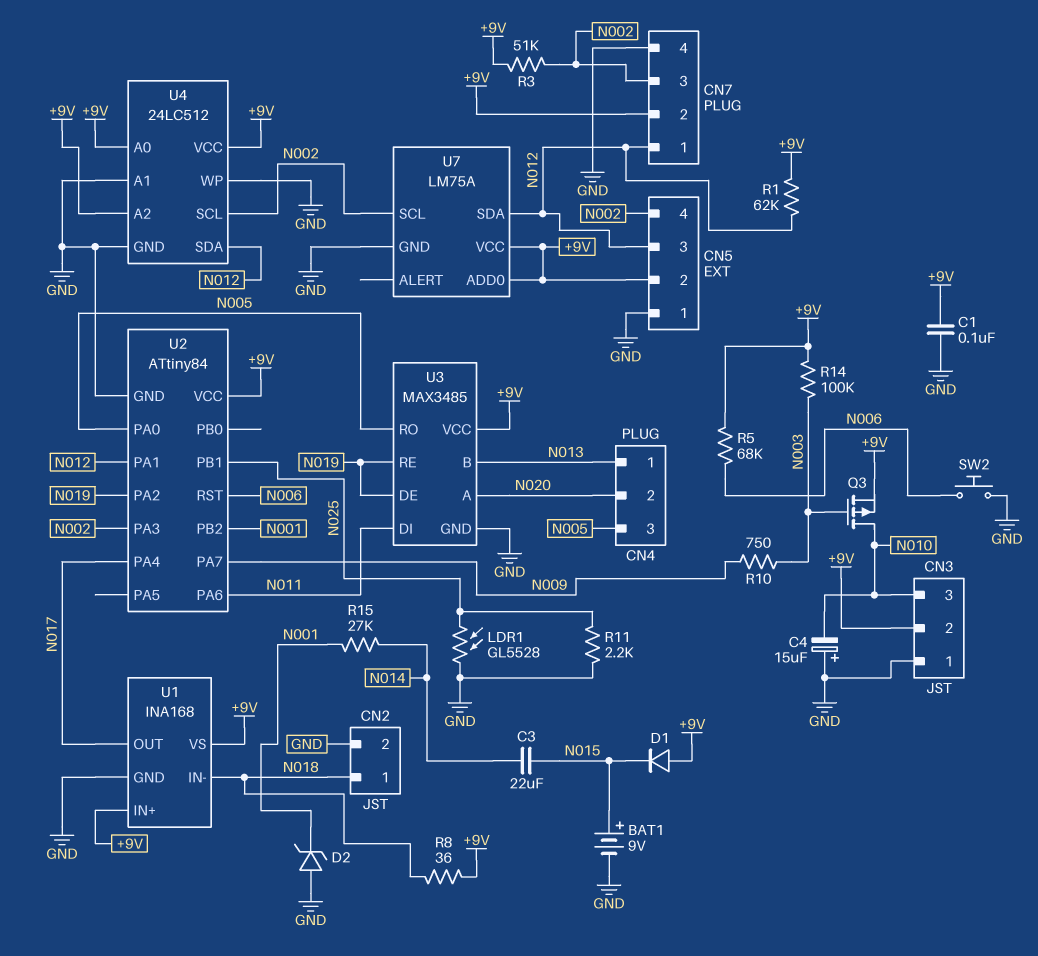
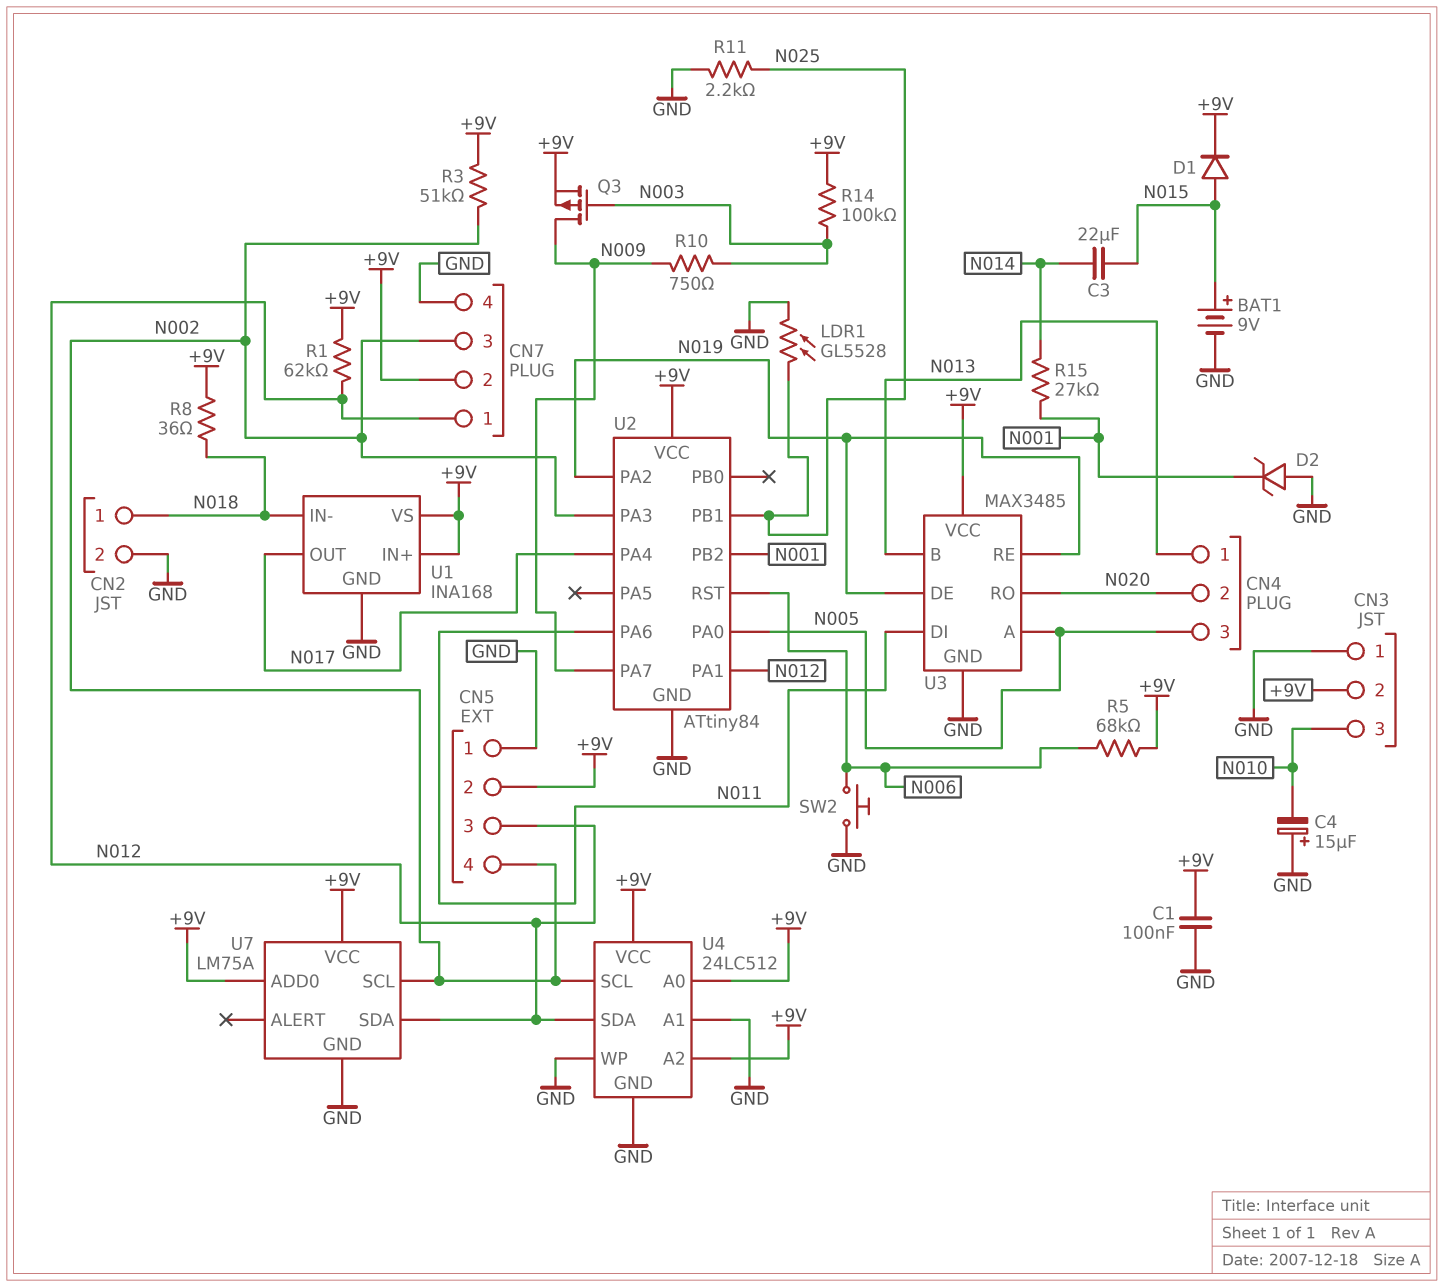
D1: diode (A +9V, K N015) -> diode (A N015, K +9V)
Q3: PMOS (G N003, D N010, S +9V) -> PMOS (G N003, D N009, S +9V)
U3 pin A: N020 -> N005
U3 pin RO: N005 -> N020

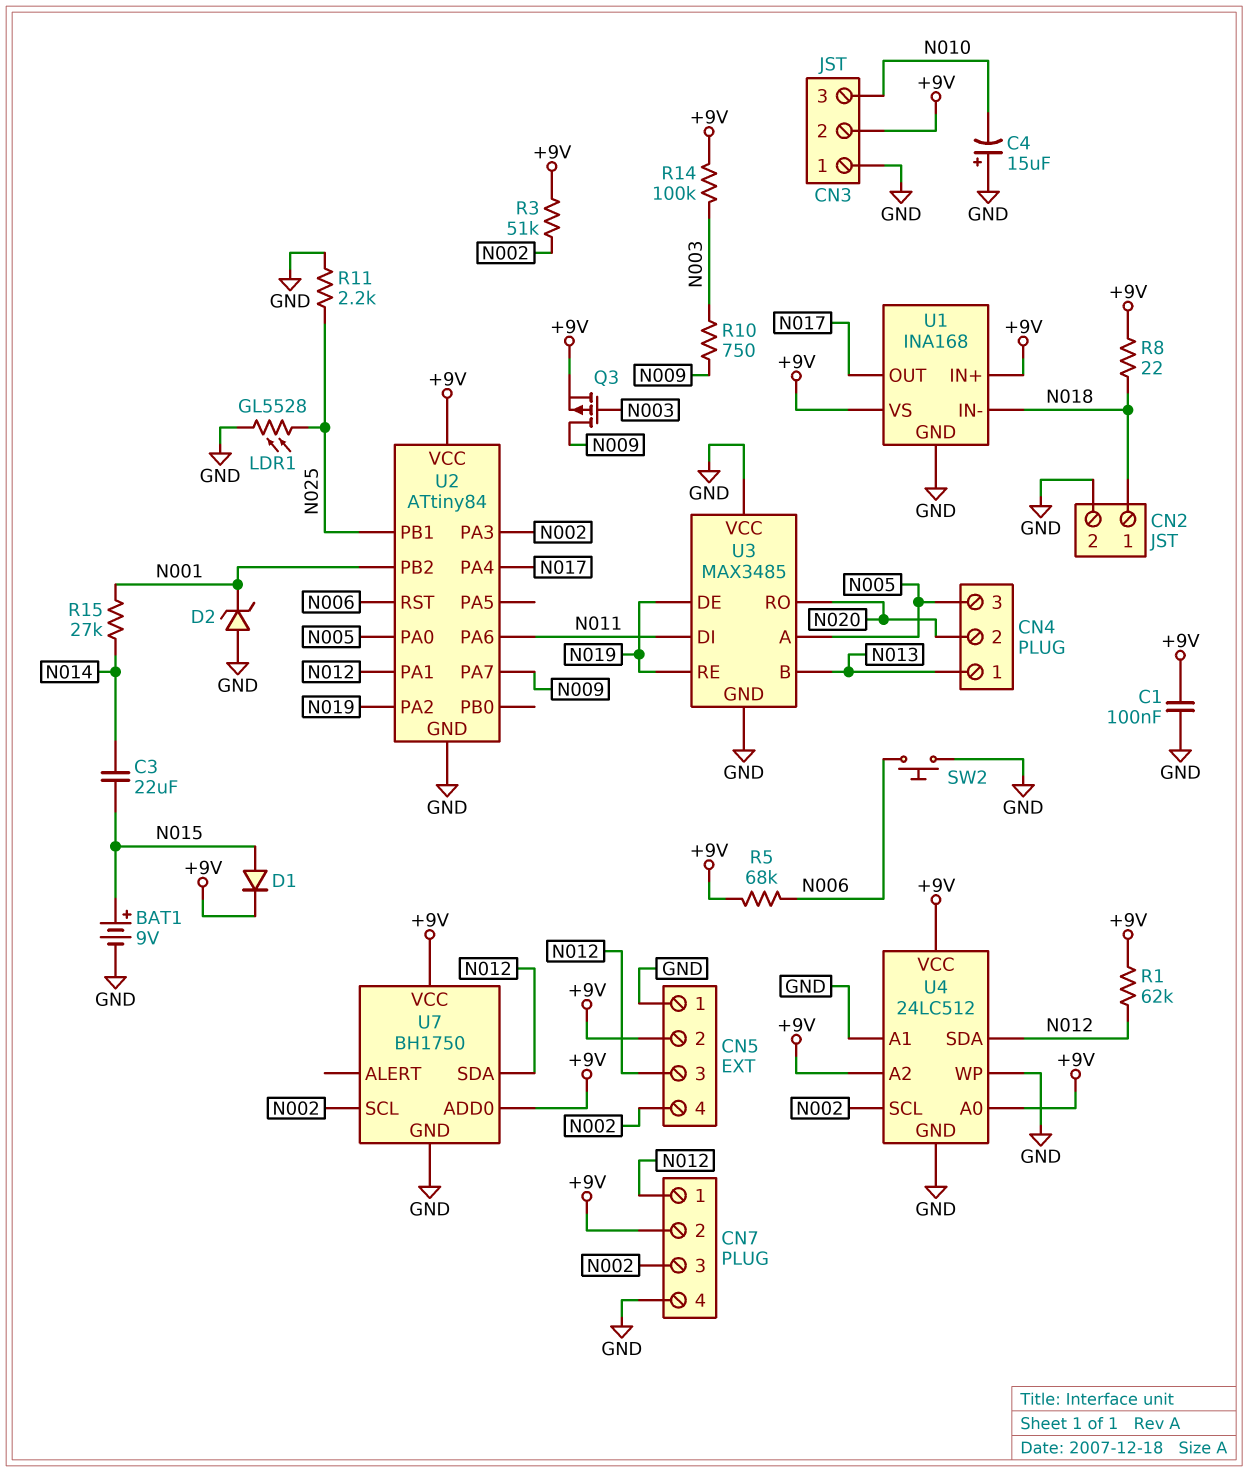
R8: 36 (+9V, N018) -> 22 (+9V, N018)
U3 pin VCC: +9V -> GND
U7: LM75A -> BH1750

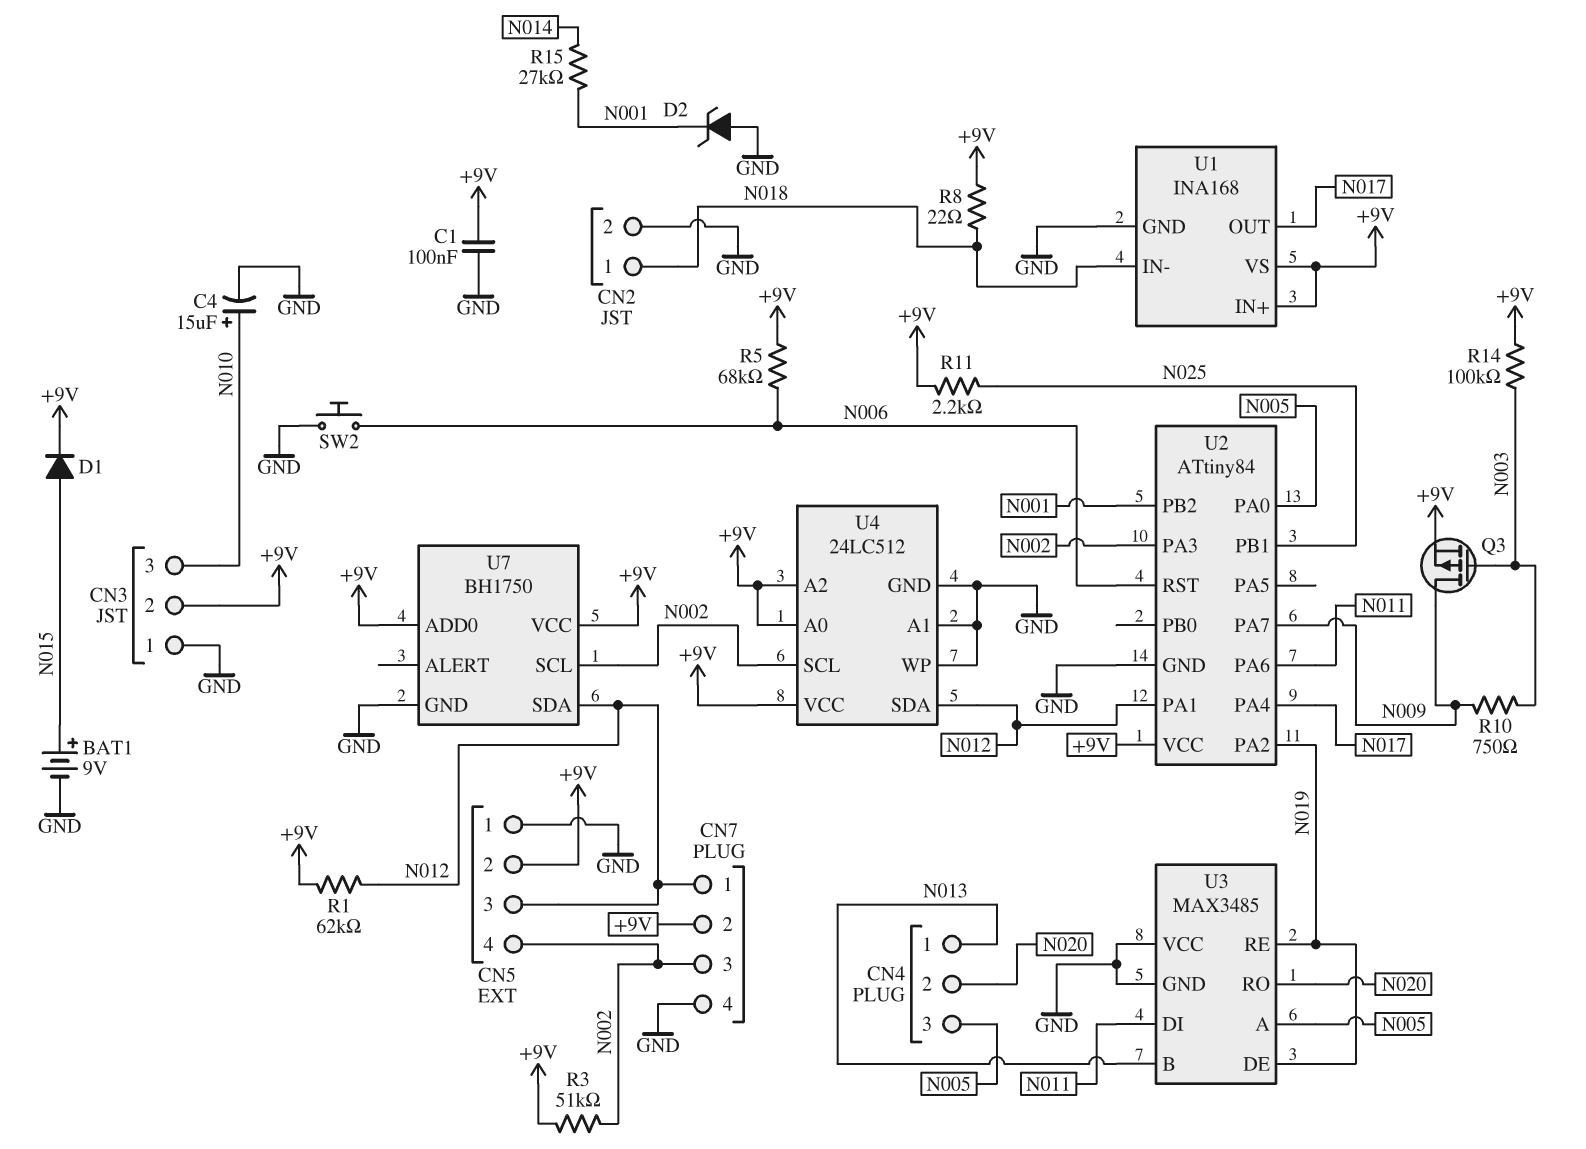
C3: 22uF (N014, N015) -> none
C4: 15uF (plus GND, minus N010) -> 15uF (plus N010, minus GND)
LDR1: GL5528 (GND, N025) -> none
R11: 2.2k (GND, N025) -> 2.2k (+9V, N025)

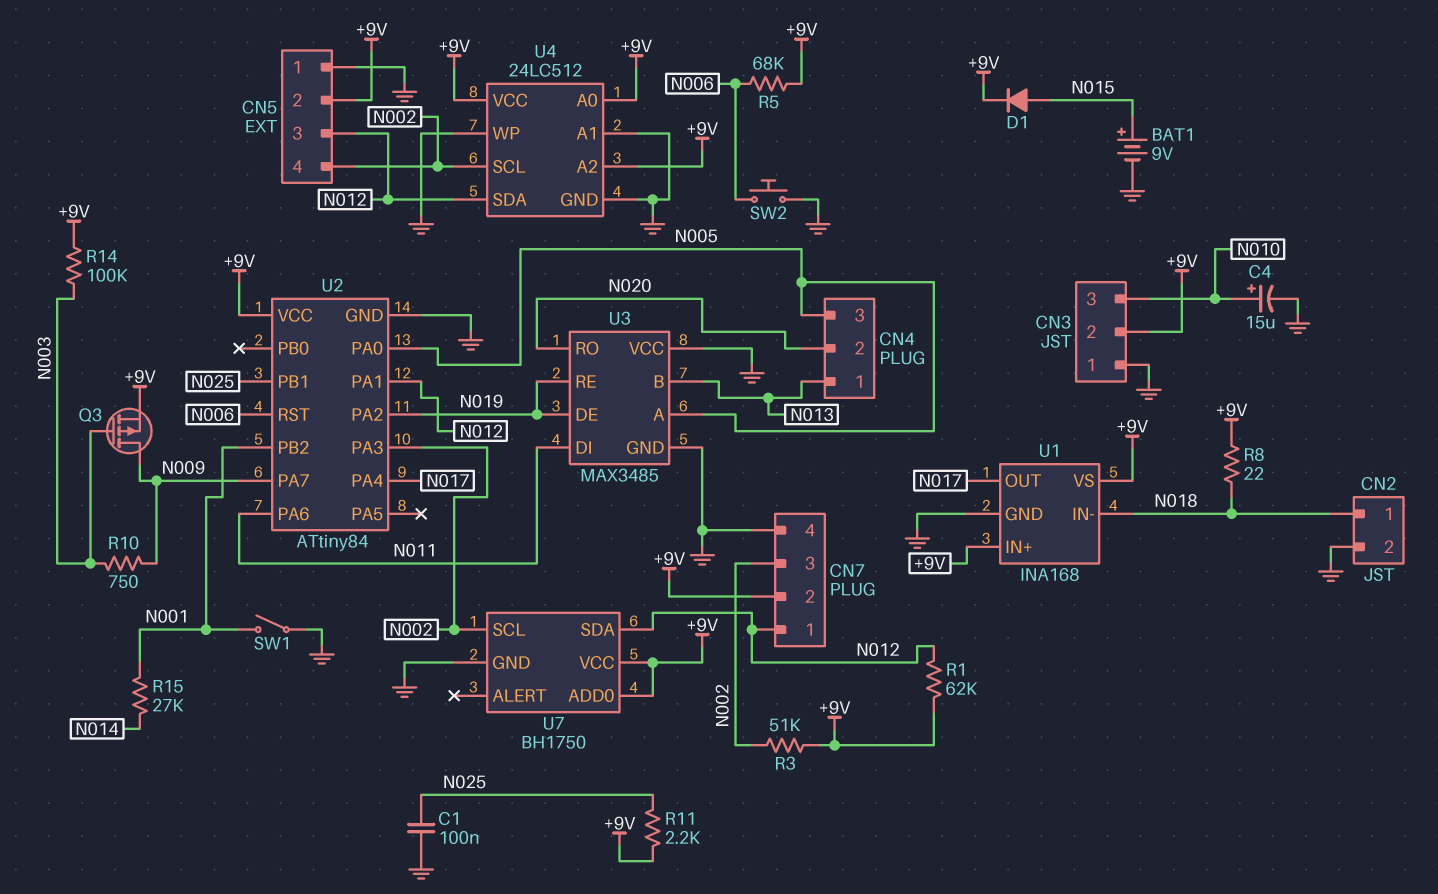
C1: 100nF (+9V, GND) -> 100nF (GND, N025)
D2: zener (A GND, K N001) -> none
SW1: none -> switch (GND, N001)

